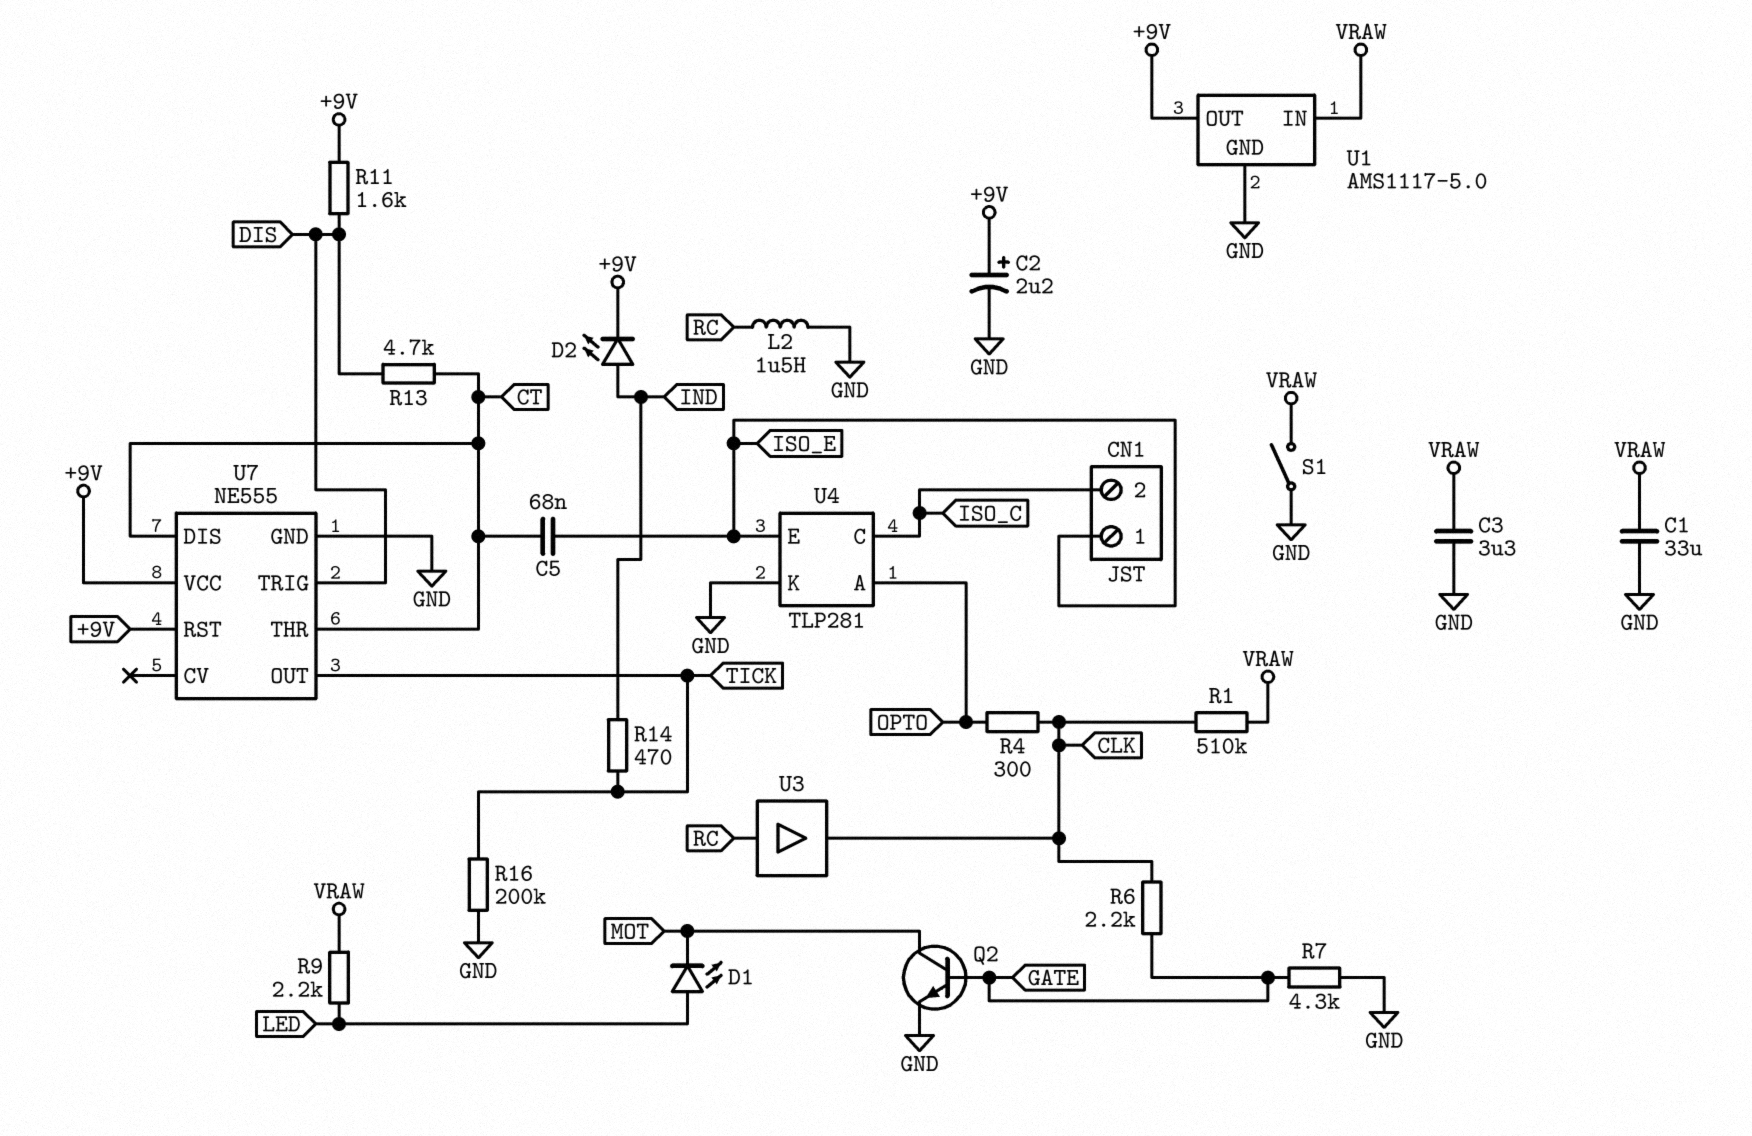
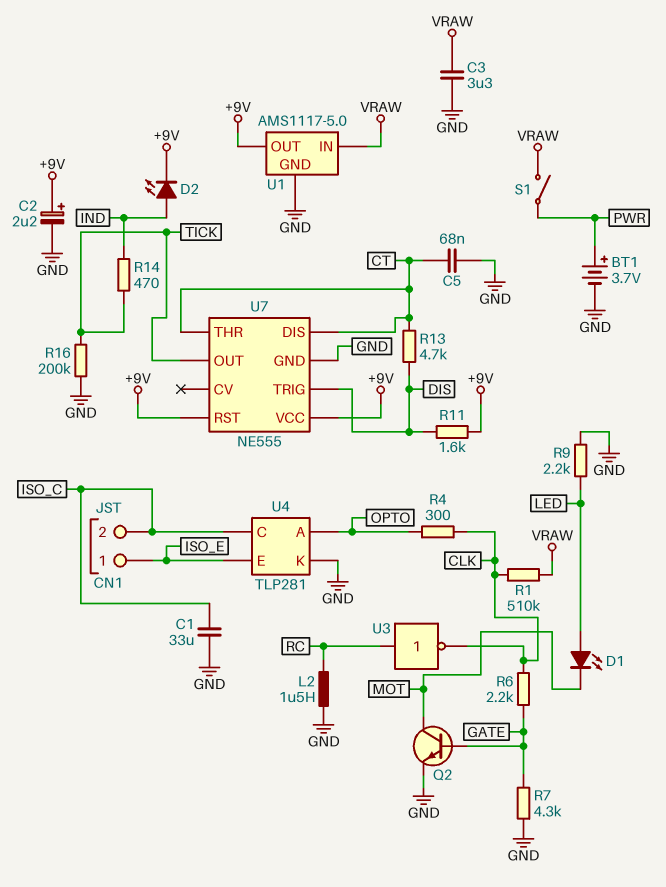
BT1: none -> 3.7V (plus PWR, minus GND)
C1: 33uF (GND, VRAW) -> 33uF (GND, ISO_C)
C5: 68nF (CT, ISO_E) -> 68nF (CT, GND)
R9: 2.2k (LED, VRAW) -> 2.2k (GND, LED)
S1: switch (GND, VRAW) -> switch (PWR, VRAW)
U3: buffer (in RC, out CLK) -> NOT (in RC, out CLK)

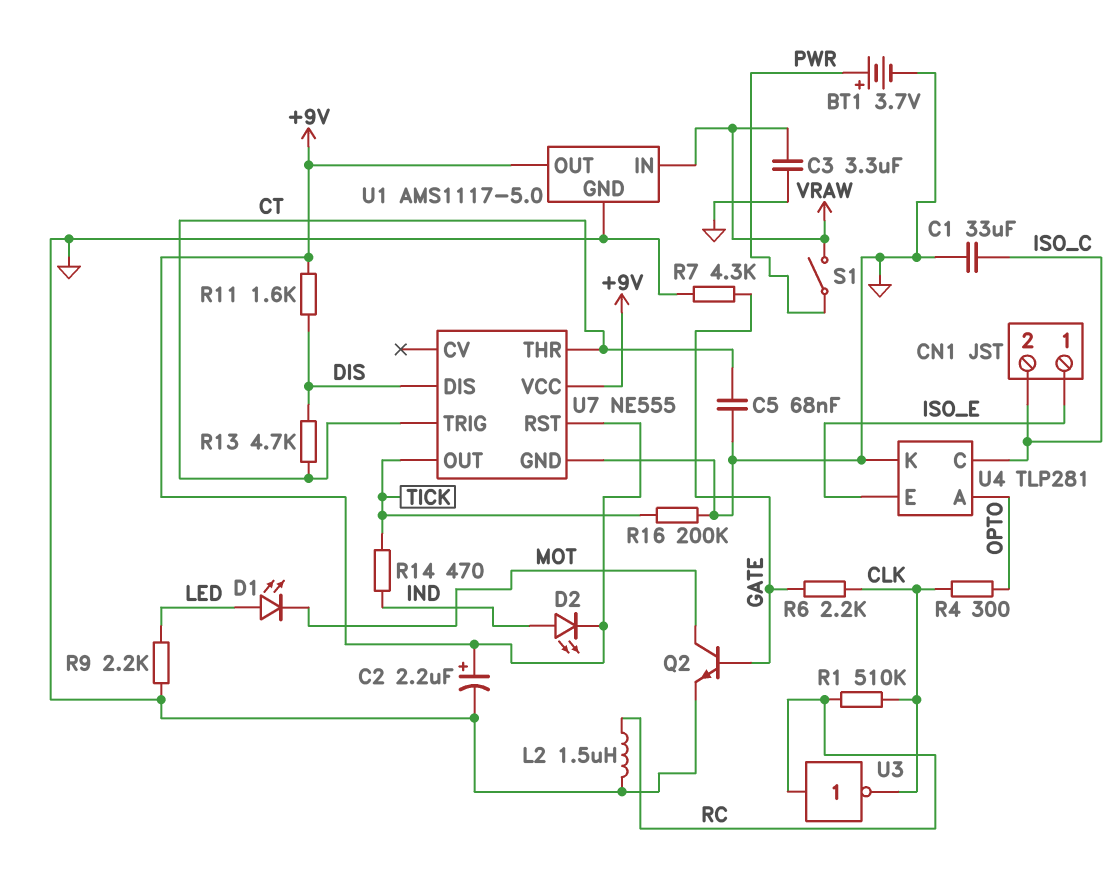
R1: 510k (CLK, VRAW) -> 510k (CLK, RC)
U7 pin DIS: CT -> DIS
U7 pin TRIG: DIS -> CT

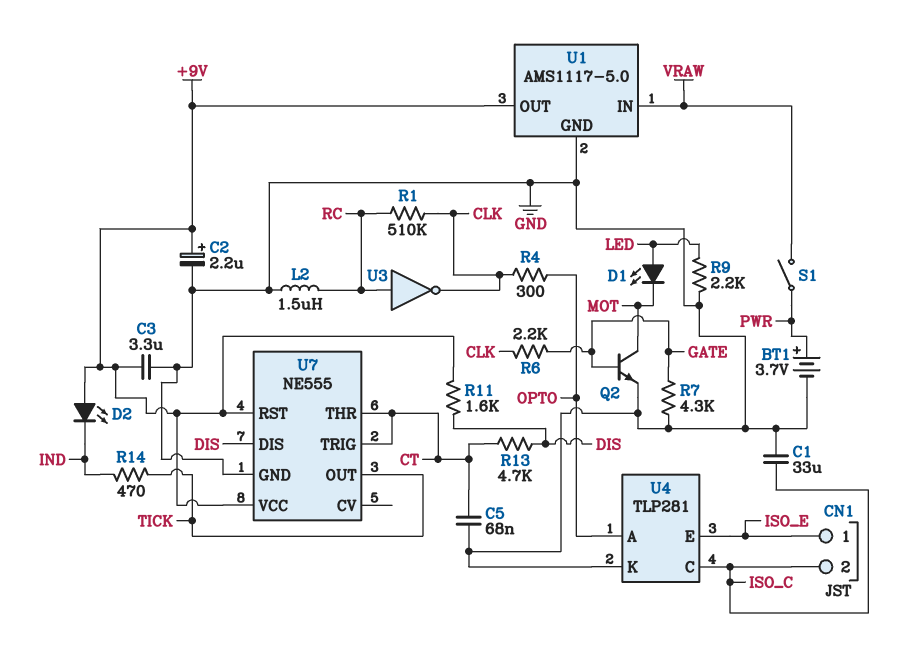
C3: 3.3uF (GND, VRAW) -> 3.3uF (+9V, GND)
D2: LED (A IND, K +9V) -> LED (A +9V, K IND)
R16: 200k (GND, TICK) -> none

